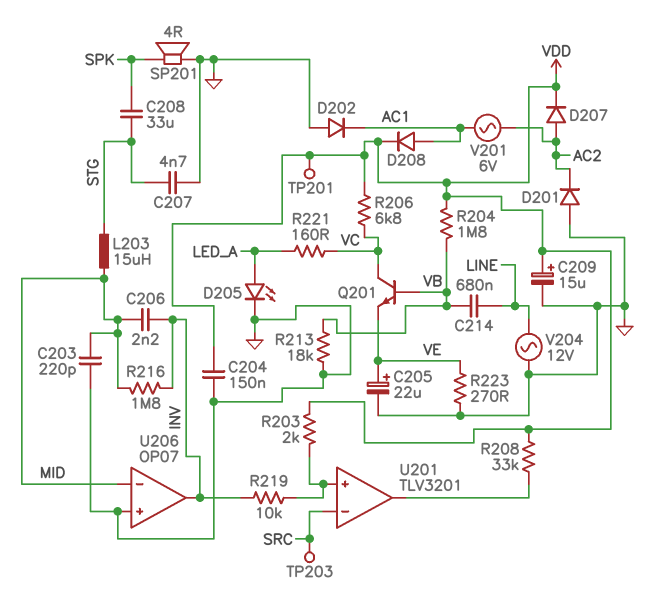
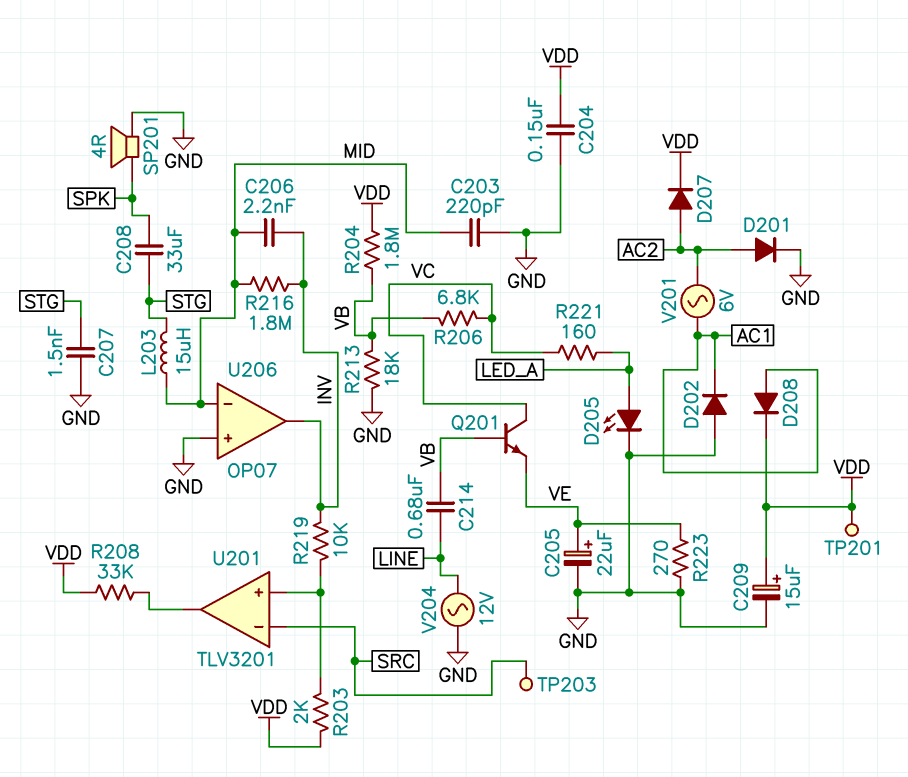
C207: 4.7nF (GND, STG) -> 1.5nF (GND, STG)
D201: diode (A GND, K AC2) -> diode (A AC2, K GND)
R206: 6.8k (VC, VDD) -> 6.8k (VB, VC)

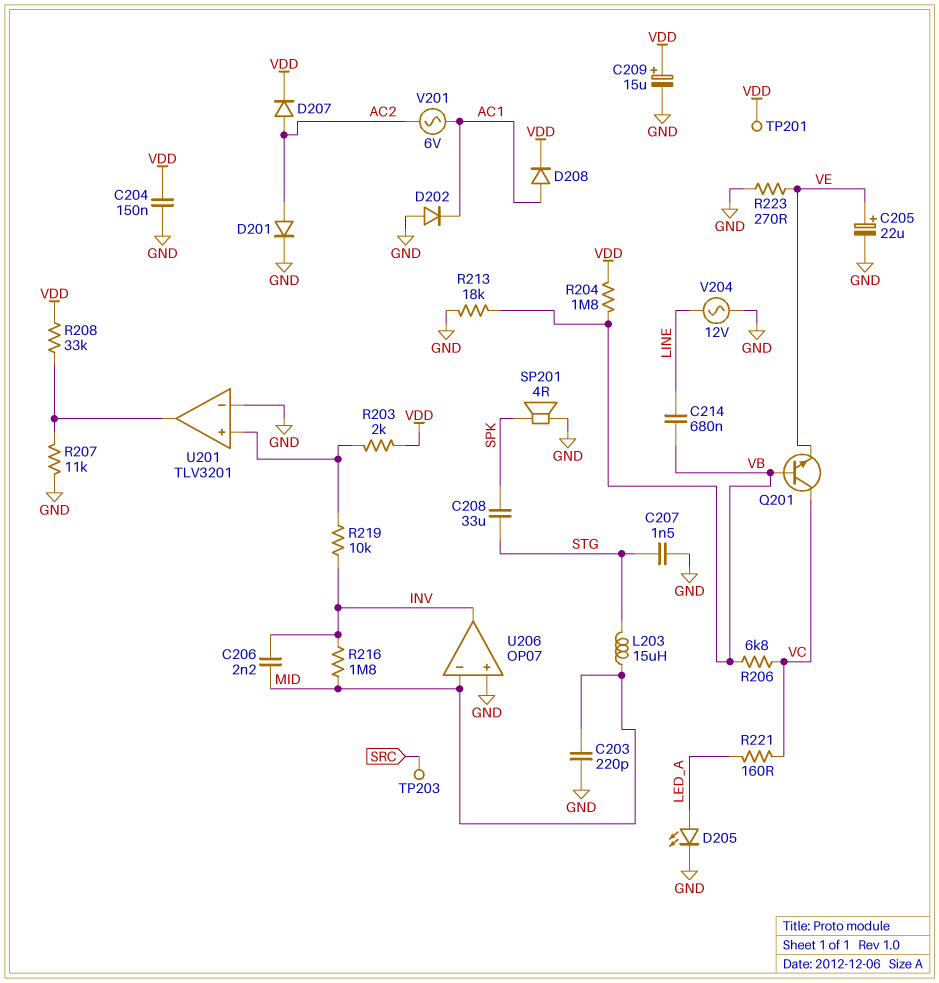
R207: none -> 11k (GND, U201/out)
U201 pin in-: SRC -> GND

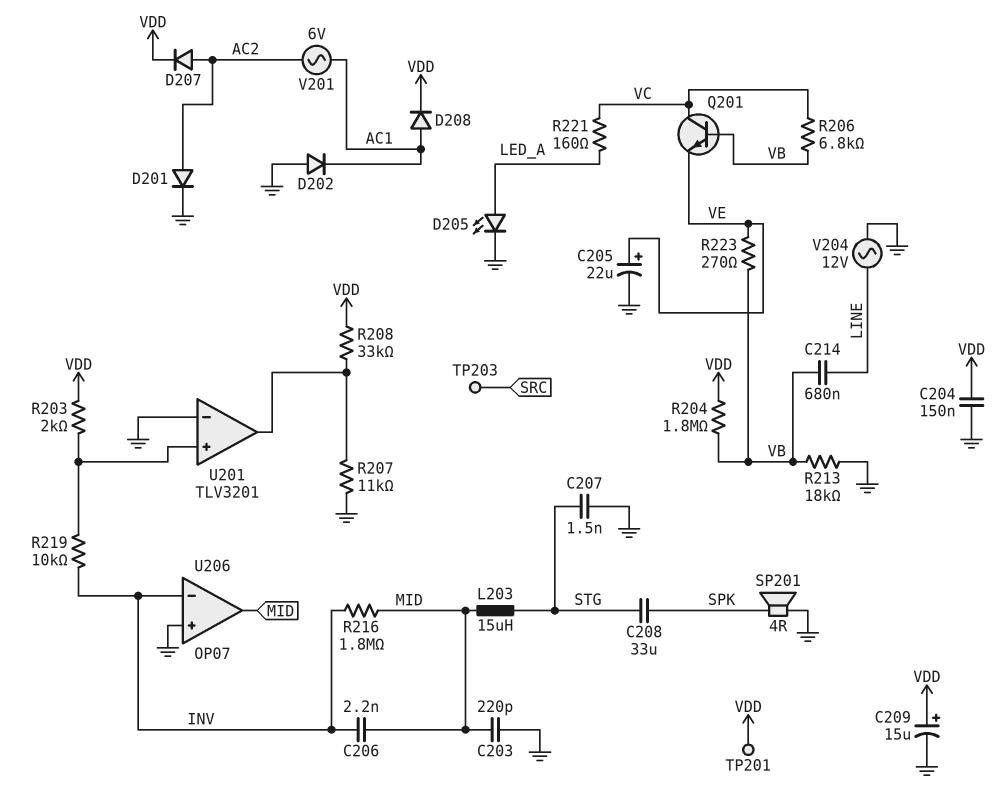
R223: 270 (GND, VE) -> 270 (VB, VE)
U206 pin in-: MID -> INV
U206 pin out: INV -> MID

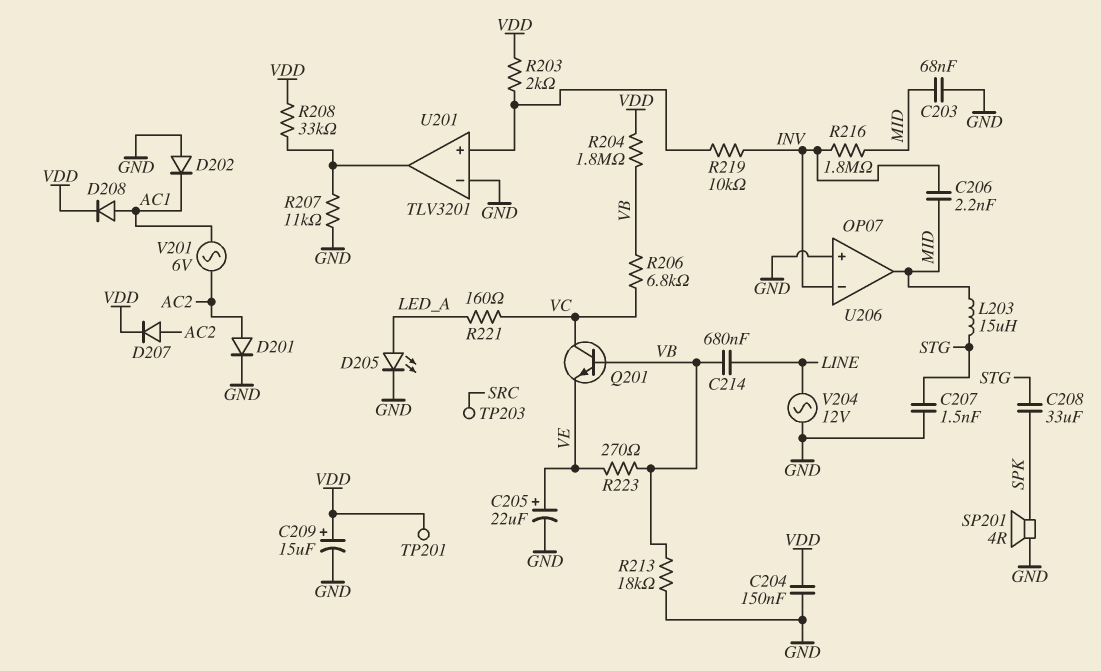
C203: 220pF (GND, MID) -> 68nF (GND, MID)

